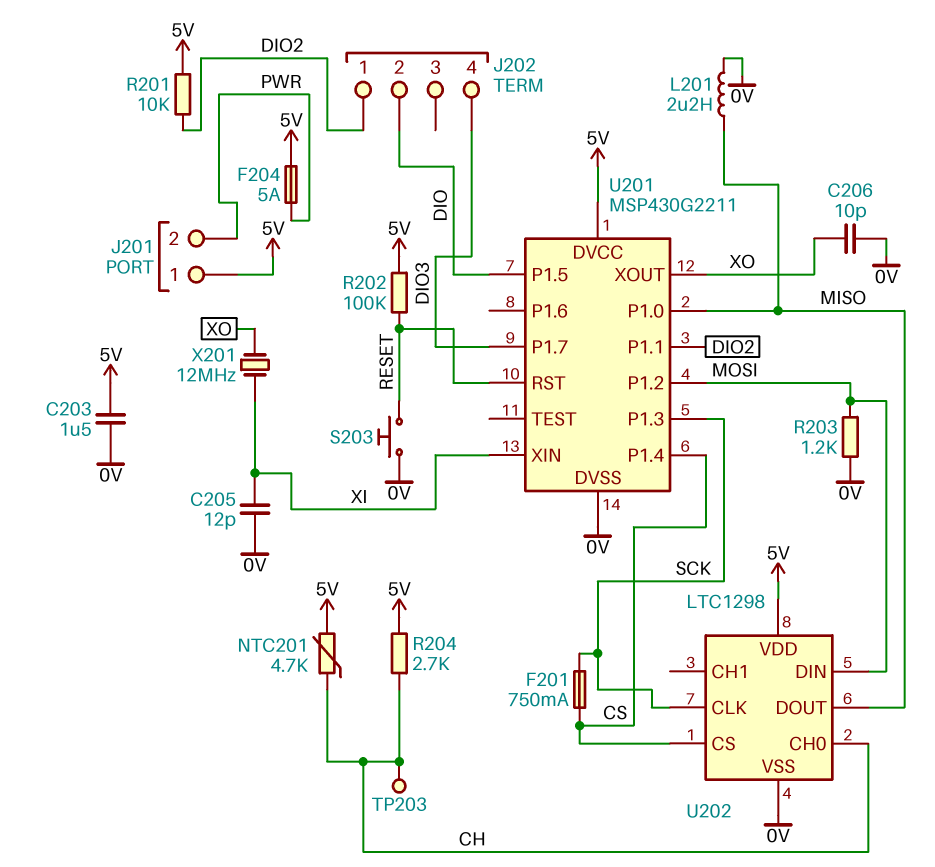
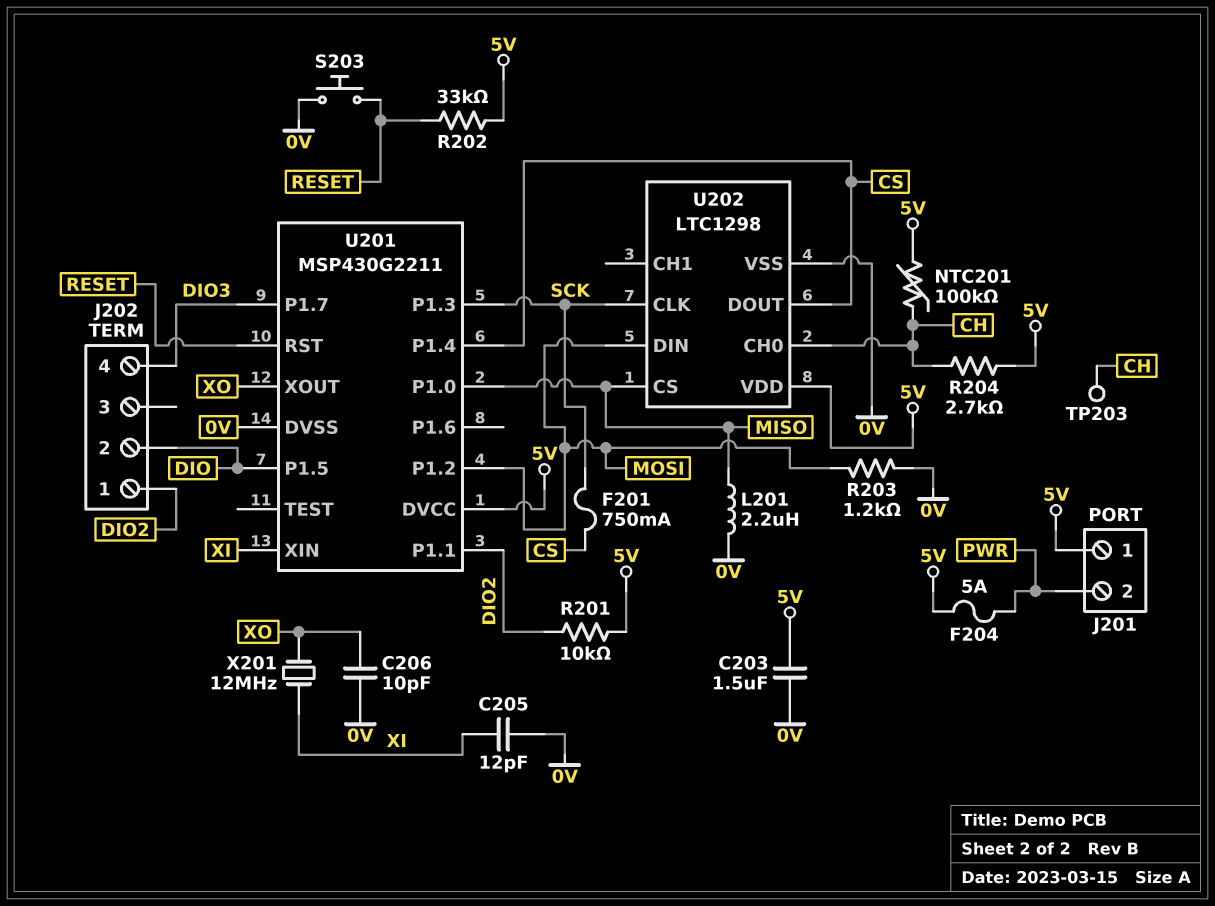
NTC201: 4.7k (5V, CH) -> 100k (5V, CH)
R202: 100k (5V, RESET) -> 33k (5V, RESET)
U202 pin CS: CS -> MISO
U202 pin DOUT: MISO -> CS

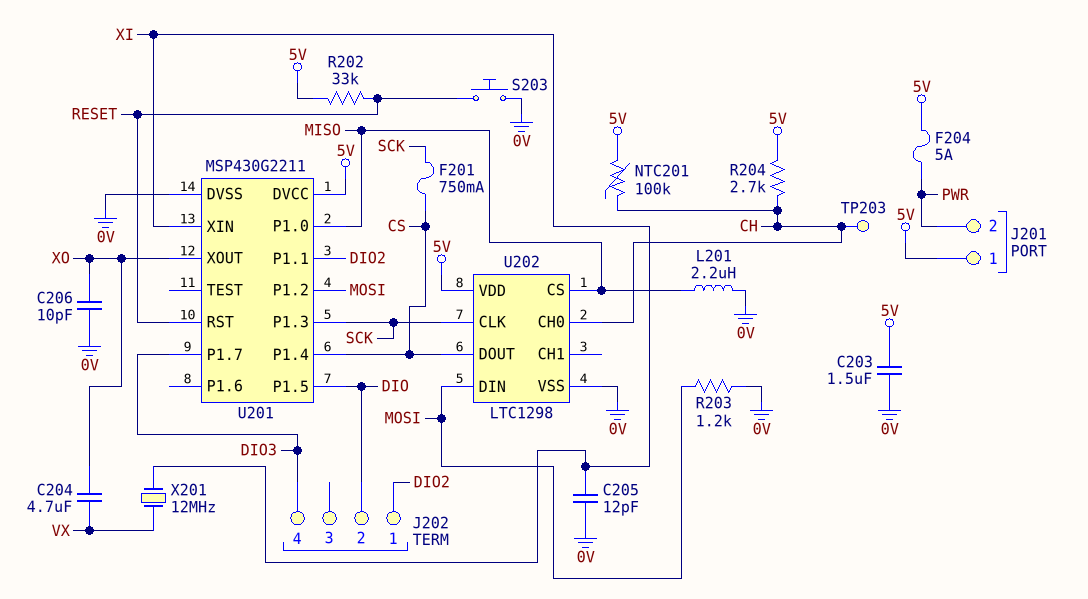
C204: none -> 4.7uF (VX, XO)
R201: 10k (5V, DIO2) -> none
X201: 12MHz (XI, XO) -> 12MHz (VX, XI)

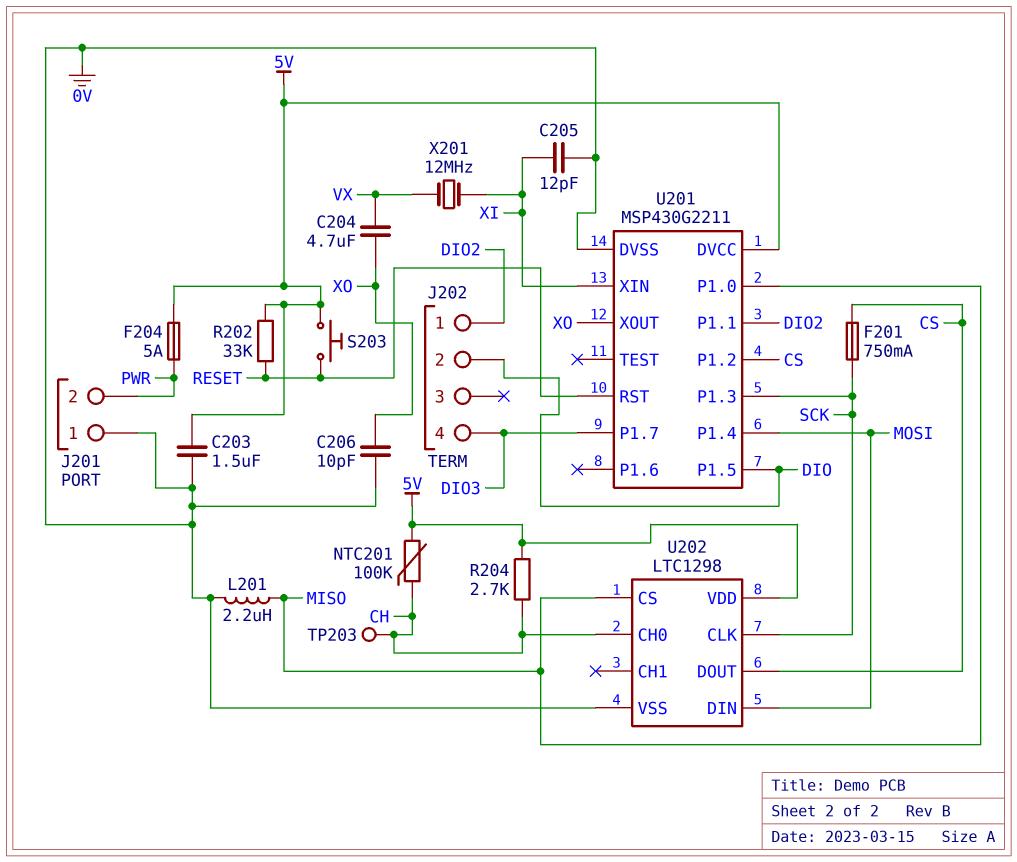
J201 pin 1: 5V -> 0V
R203: 1.2k (0V, MOSI) -> none
S203: button (0V, RESET) -> button (5V, RESET)
U201 pin P1.2: MOSI -> CS
U201 pin P1.4: CS -> MOSI

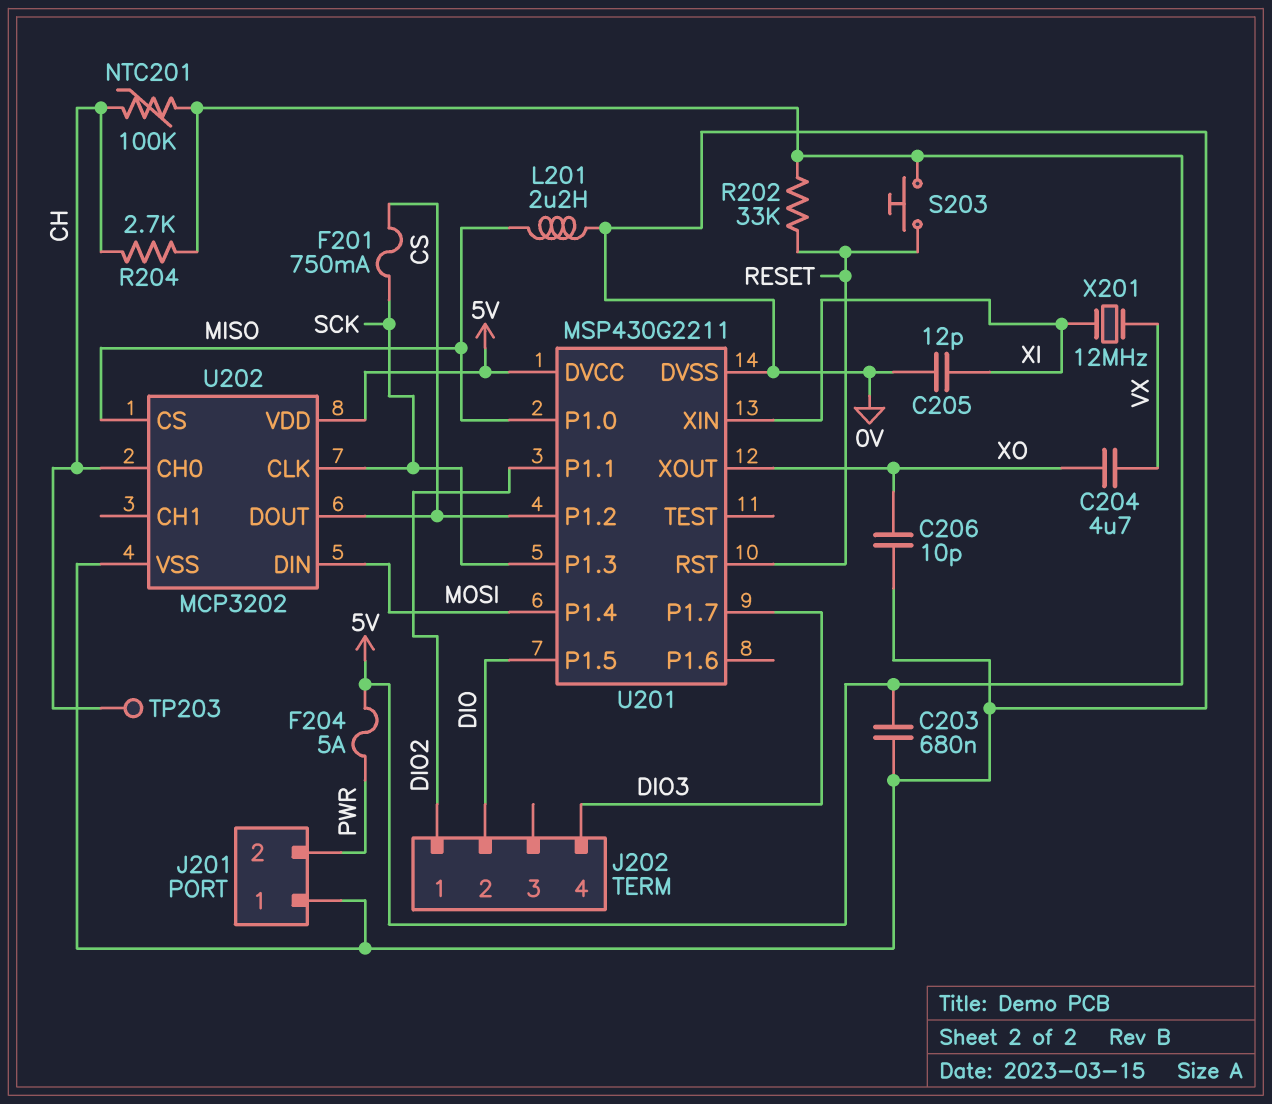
C203: 1.5uF (0V, 5V) -> 680nF (0V, 5V)
U202: LTC1298 -> MCP3202

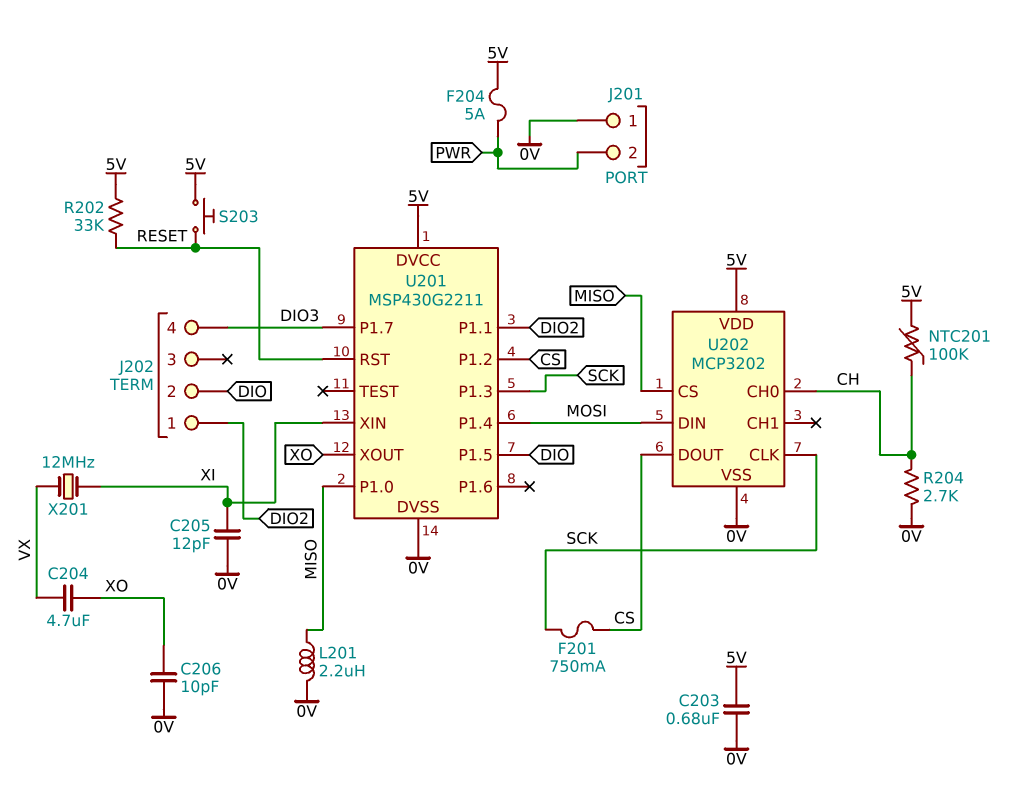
R204: 2.7k (5V, CH) -> 2.7k (0V, CH)
TP203: test point (CH) -> none

